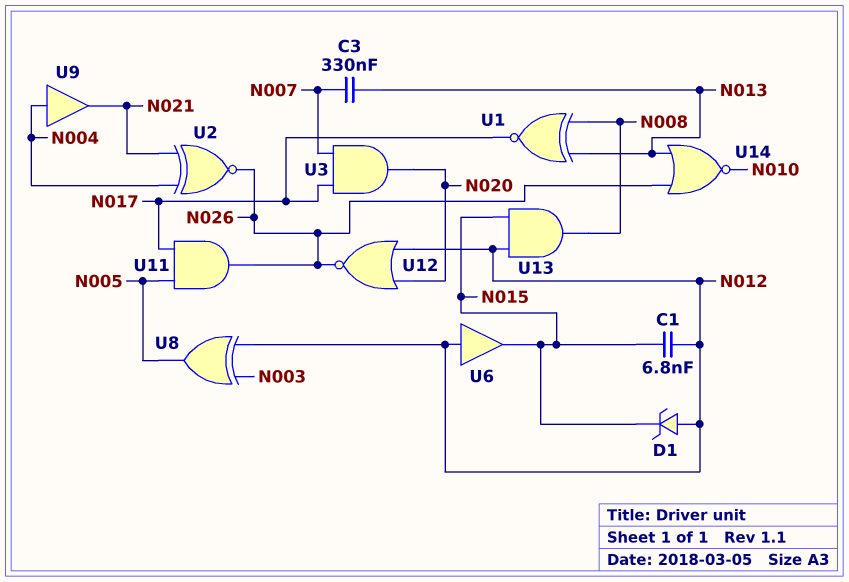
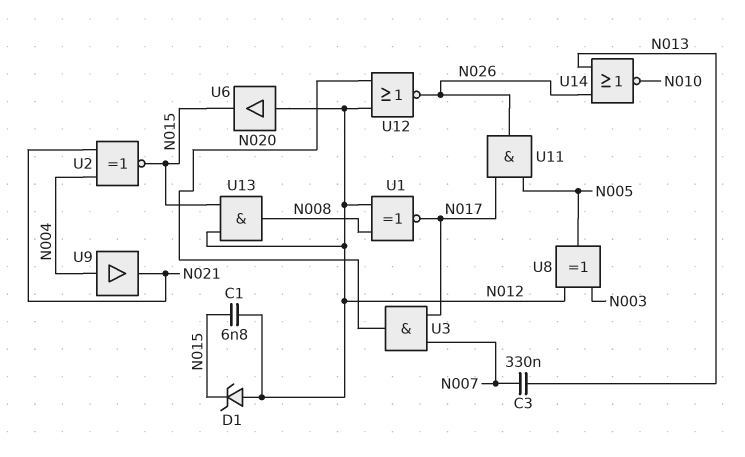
U1: XNOR (in N008, in N013, out N017) -> XNOR (in N008, in N012, out N017)
U2: XNOR (in N004, in N021, out N026) -> XNOR (in N004, in N021, out N015)

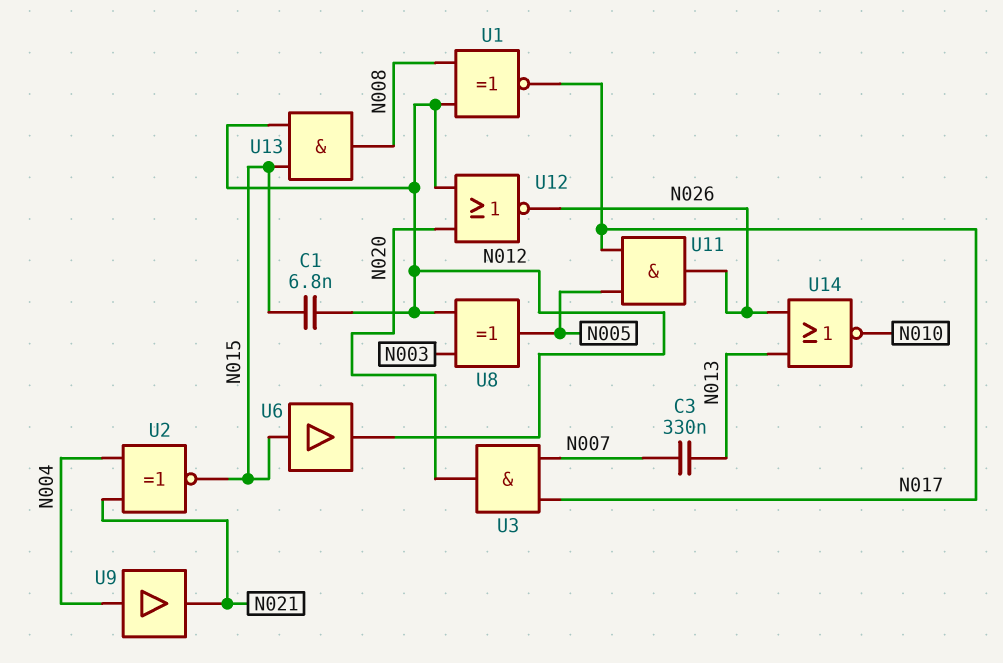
D1: zener (A N012, K N015) -> none
U6: buffer (in N012, out N015) -> buffer (in N015, out N012)

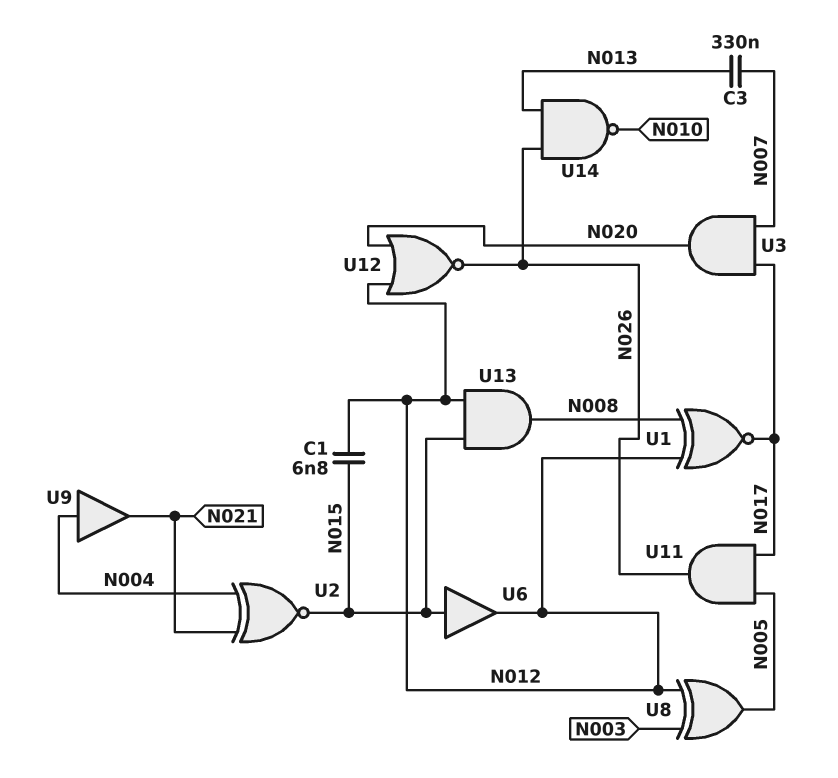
U14: NOR (in N013, in N026, out N010) -> NAND (in N013, in N026, out N010)

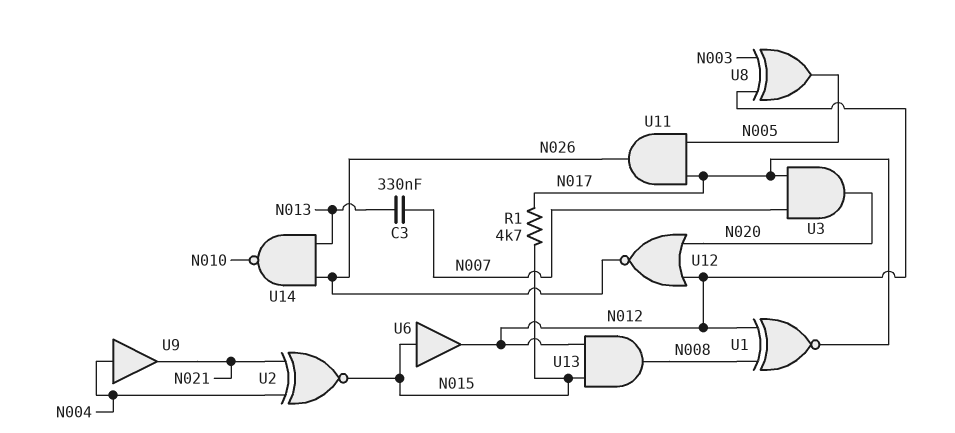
C1: 6.8nF (N012, N015) -> none
R1: none -> 4.7k (N015, N017)

